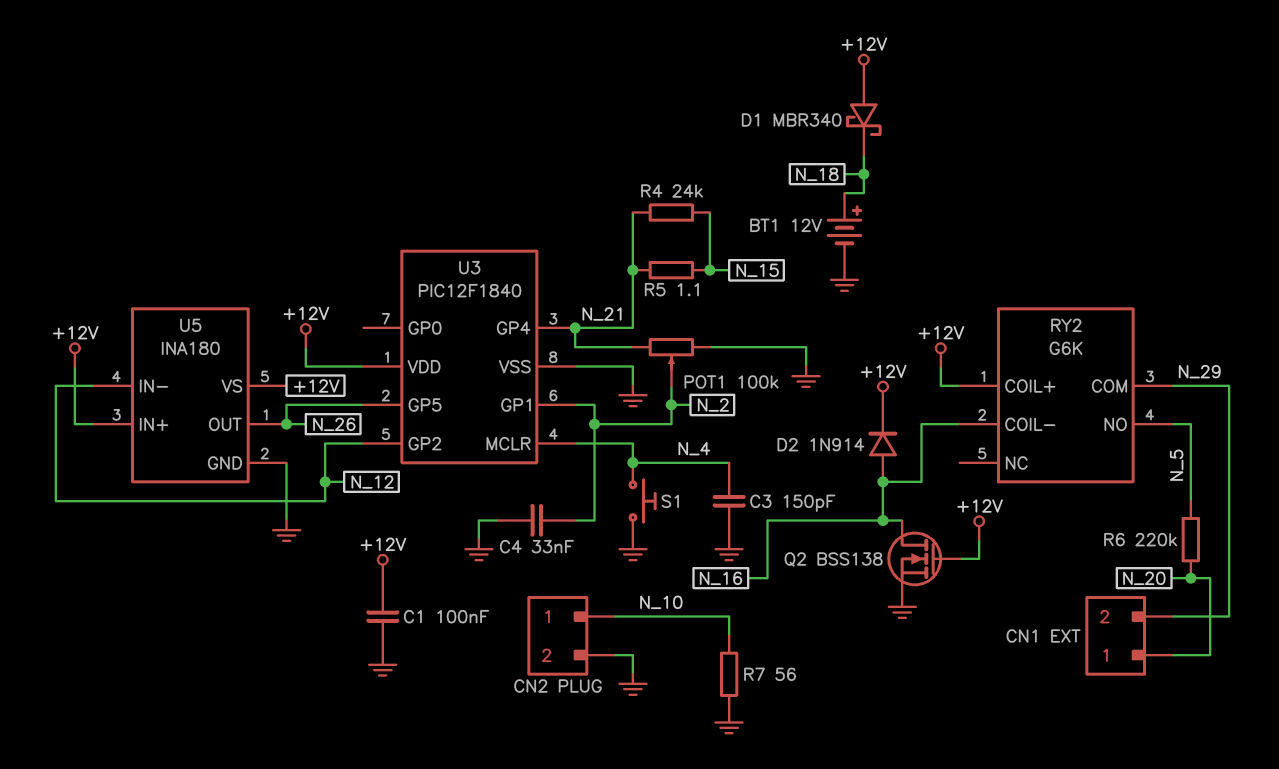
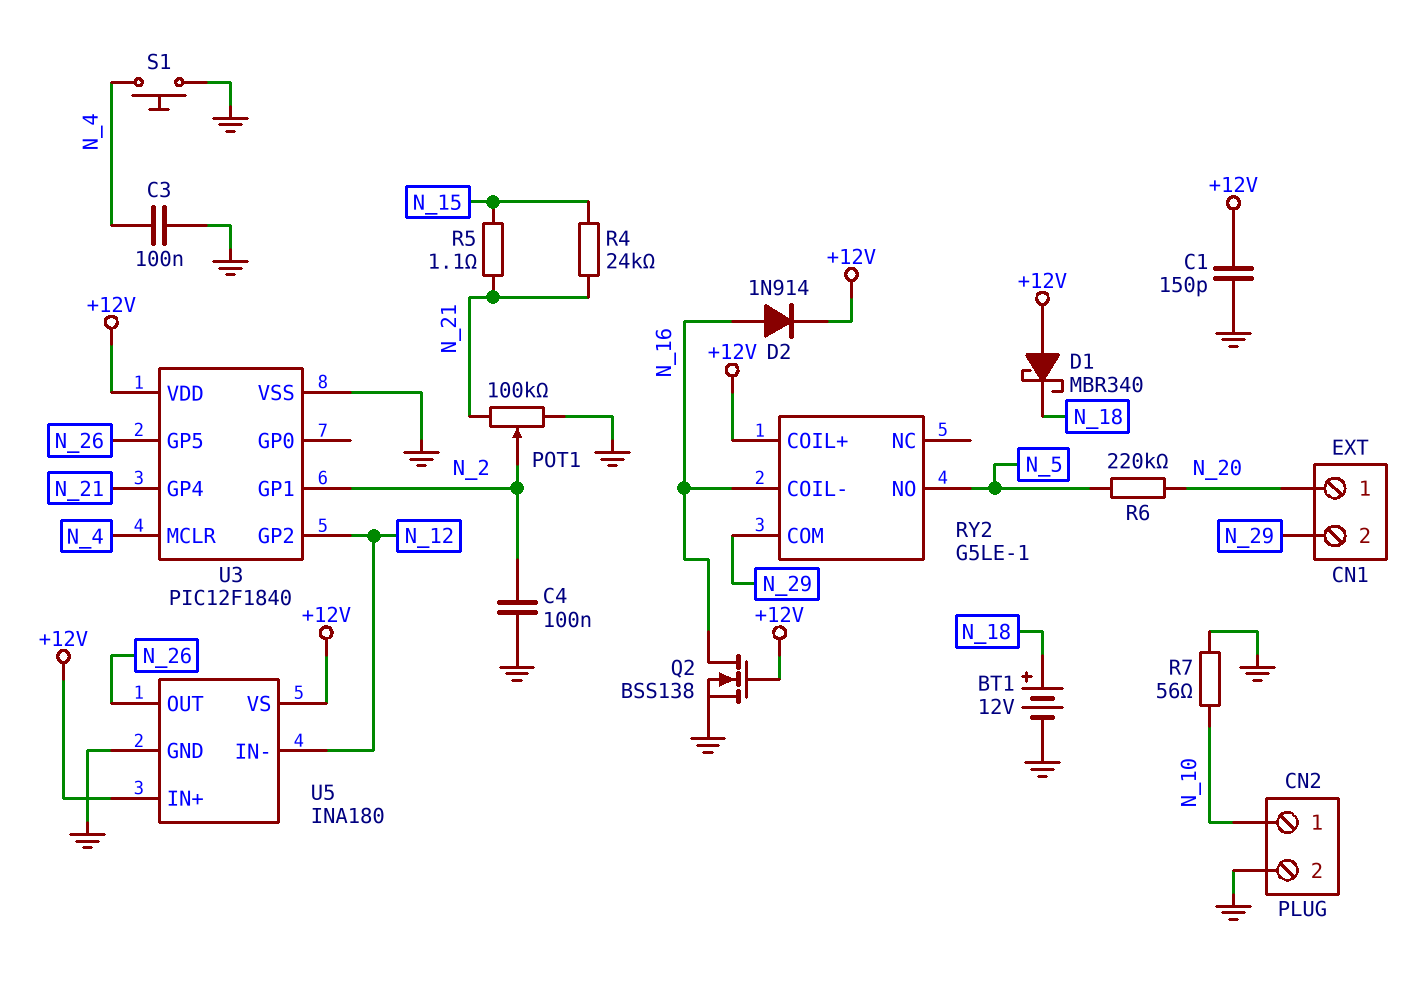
C1: 100nF (+12V, GND) -> 150pF (+12V, GND)
C3: 150pF (GND, N_4) -> 100nF (GND, N_4)
C4: 33nF (GND, N_2) -> 100nF (GND, N_2)
RY2: G6K -> G5LE-1

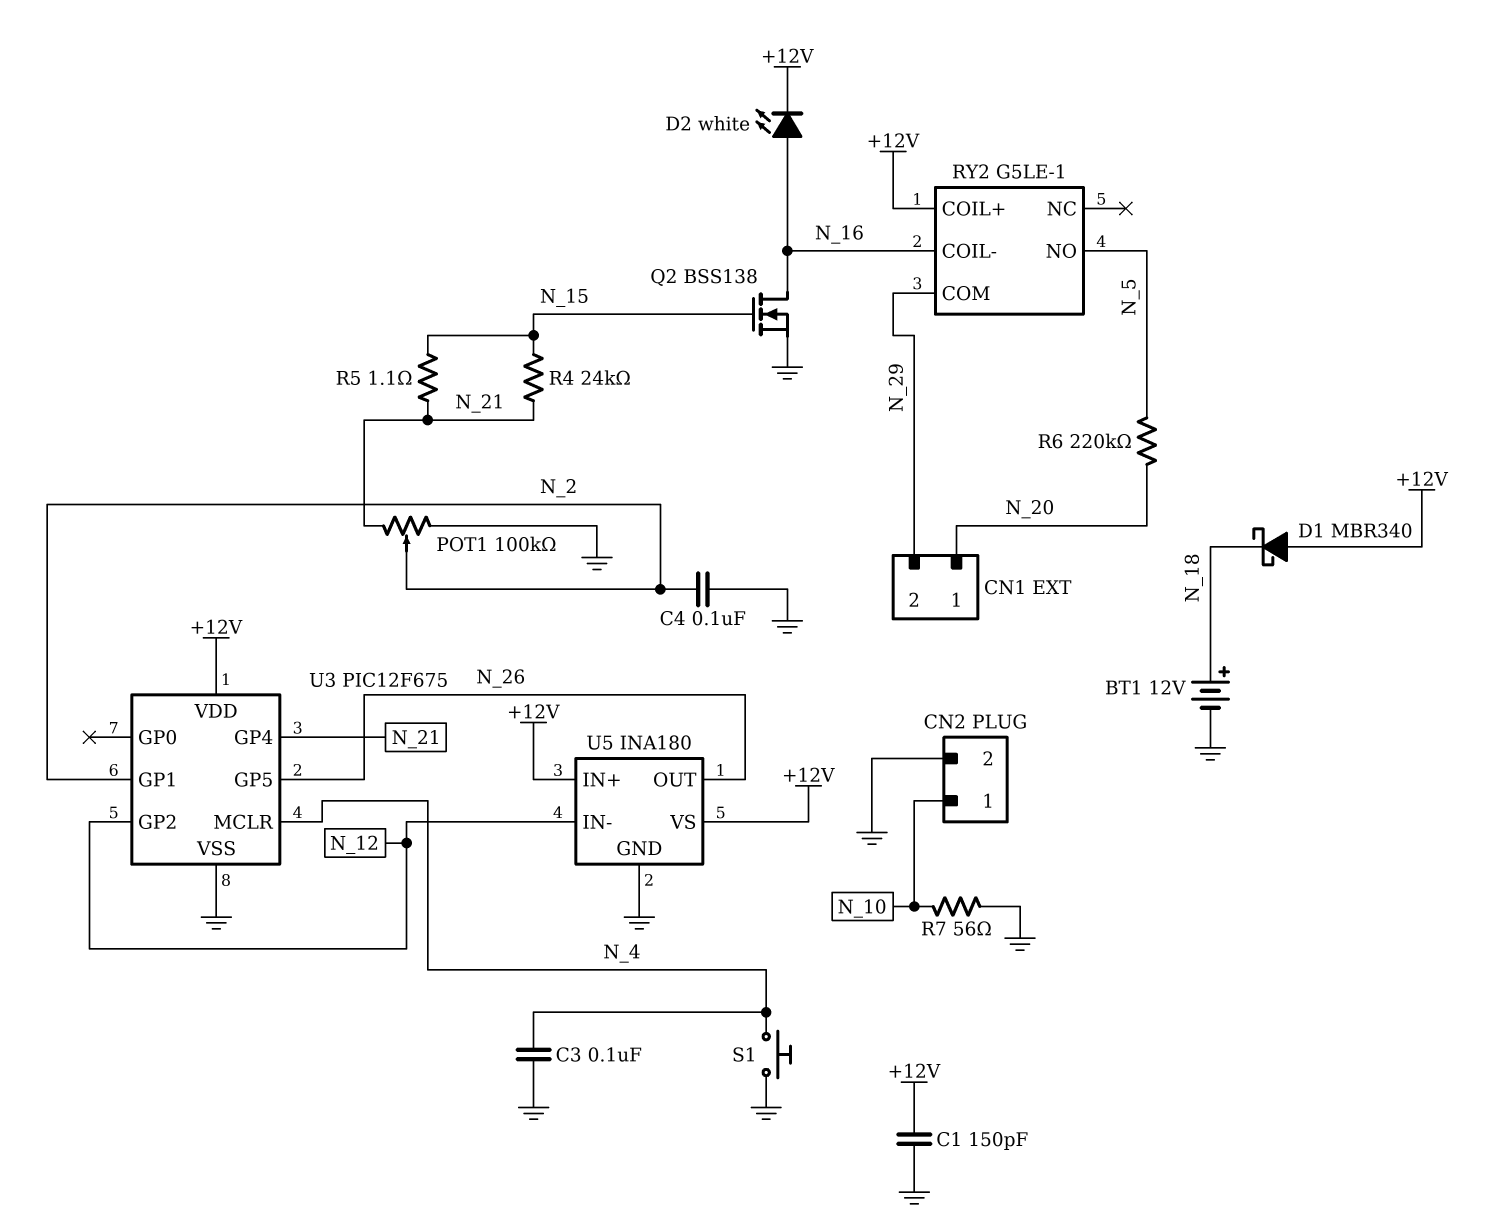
D2: diode 1N914 (A N_16, K +12V) -> LED white (A N_16, K +12V)
Q2: NMOS BSS138 (G +12V, D N_16, S GND) -> NMOS BSS138 (G N_15, D N_16, S GND)
U3: PIC12F1840 -> PIC12F675

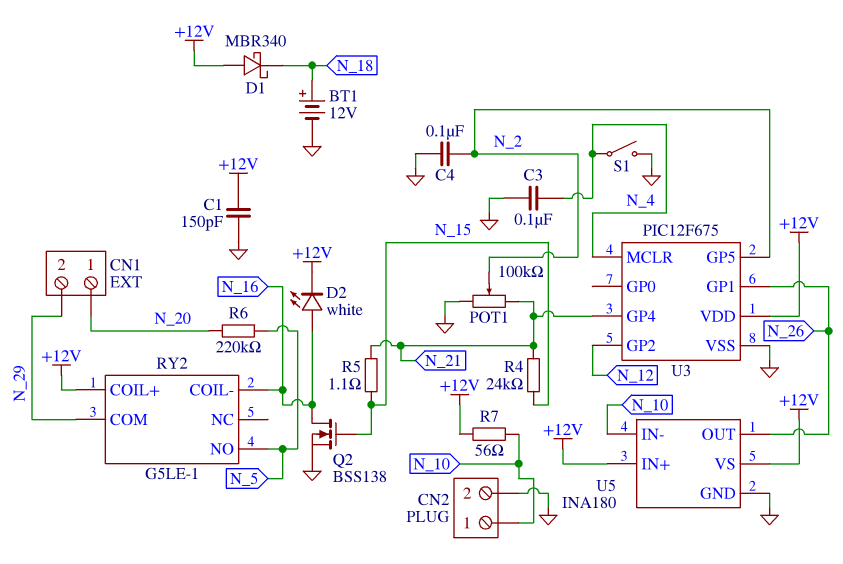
R7: 56 (GND, N_10) -> 56 (+12V, N_10)
S1: button (GND, N_4) -> switch (GND, N_4)
U3 pin GP1: N_2 -> N_26
U3 pin GP5: N_26 -> N_2
U5 pin IN-: N_12 -> N_10

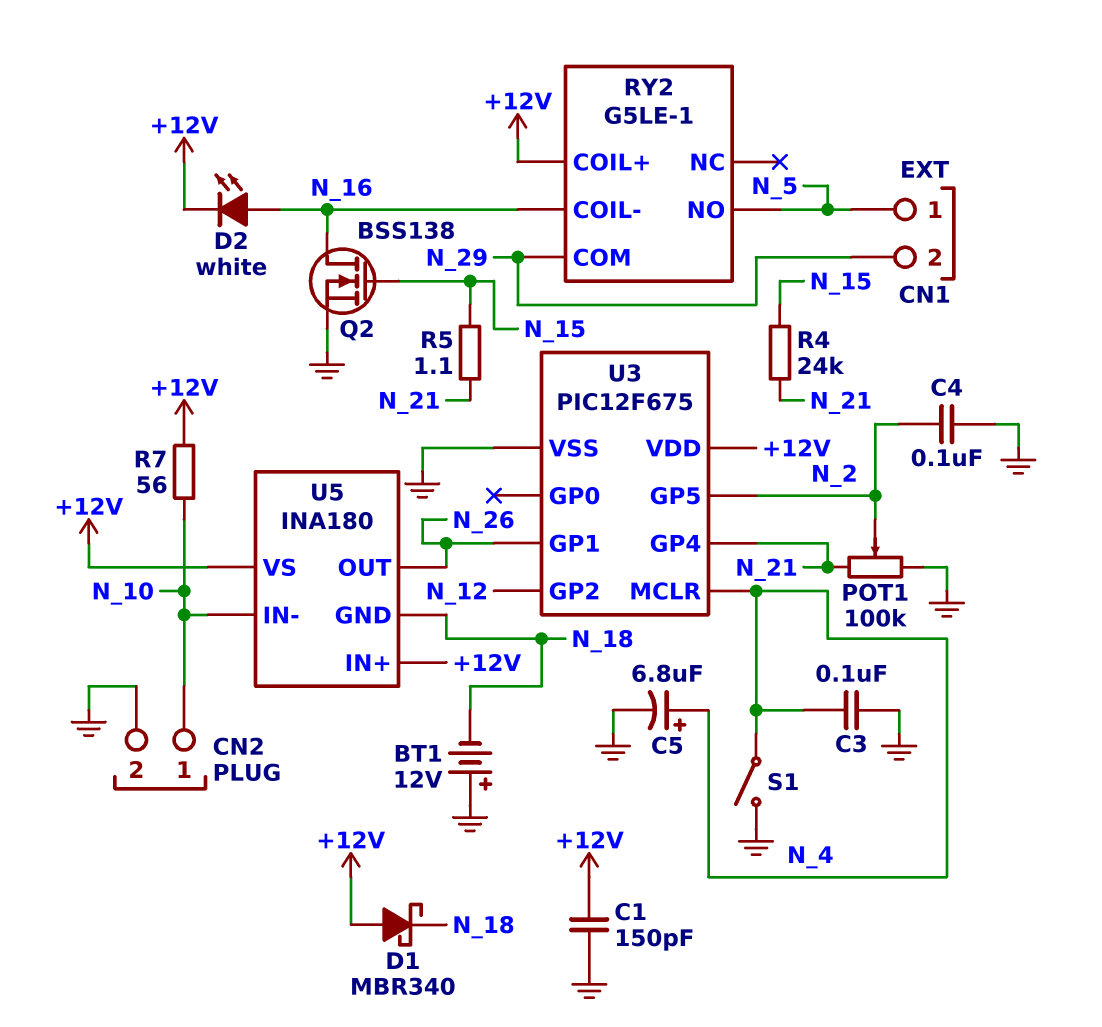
BT1: 12V (plus N_18, minus GND) -> 12V (plus GND, minus N_18)
C5: none -> 6.8uF (plus N_4, minus GND)
CN1 pin 1: N_20 -> N_5
R6: 220k (N_5, N_20) -> none
U5 pin GND: GND -> N_18

